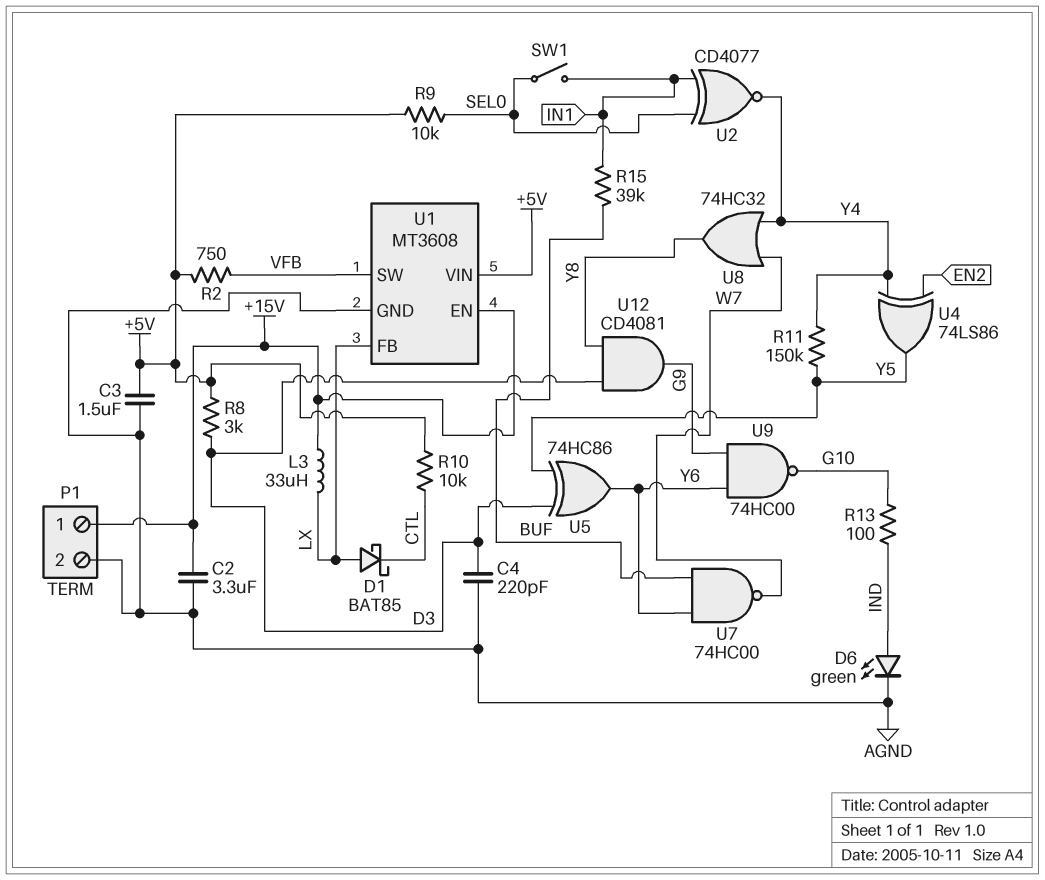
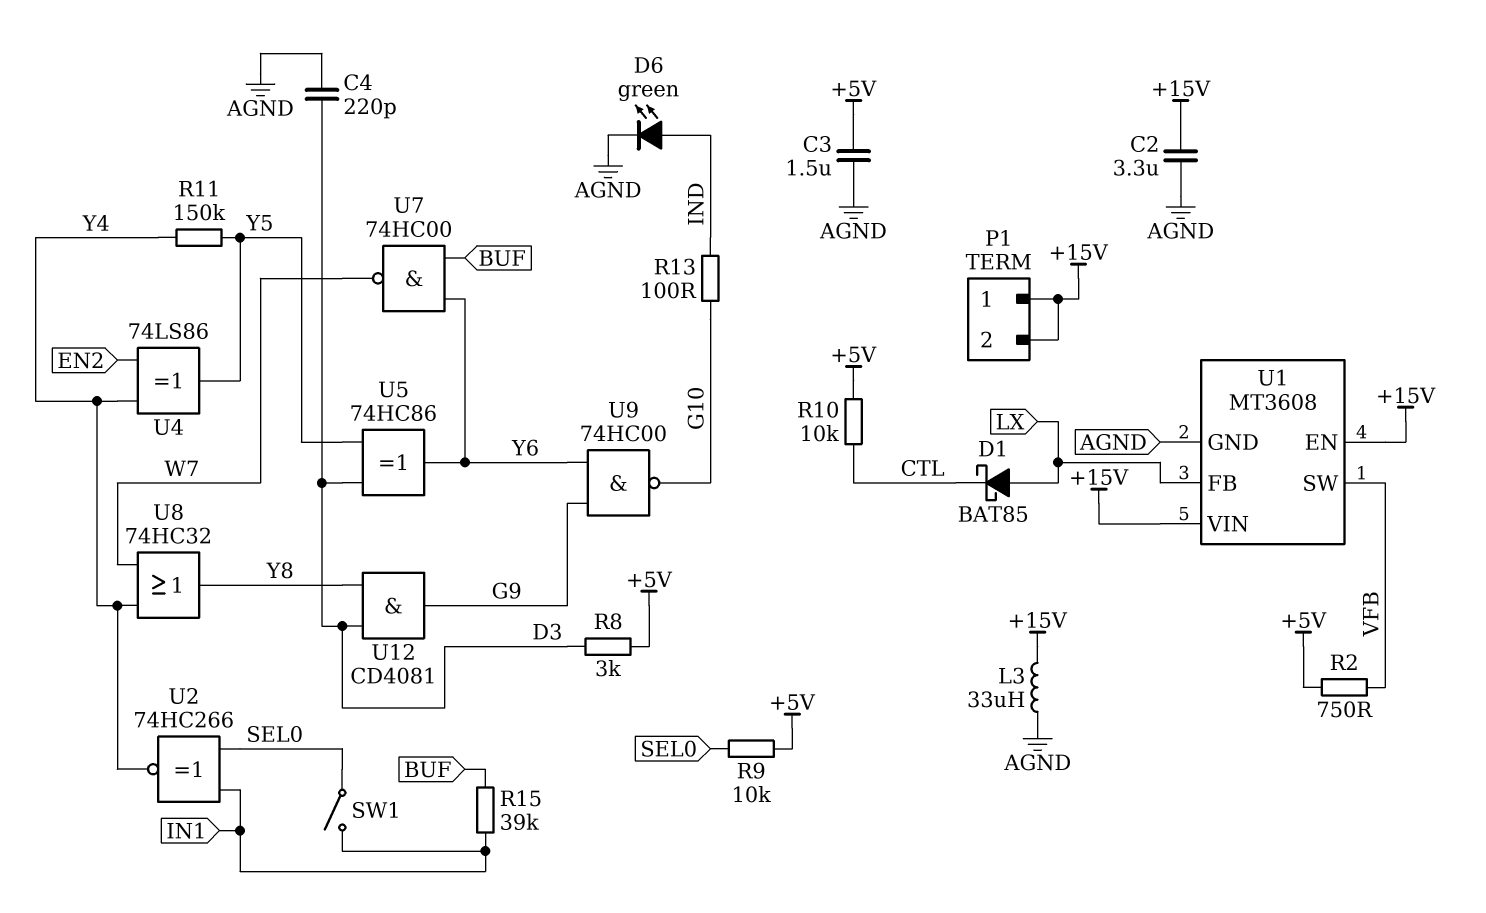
L3: 33uH (+15V, LX) -> 33uH (+15V, AGND)
P1 pin 2: AGND -> +15V
U1 pin VIN: +5V -> +15V
U2: XNOR CD4077 (in IN1, in SEL0, out Y4) -> XNOR 74HC266 (in IN1, in SEL0, out Y4)

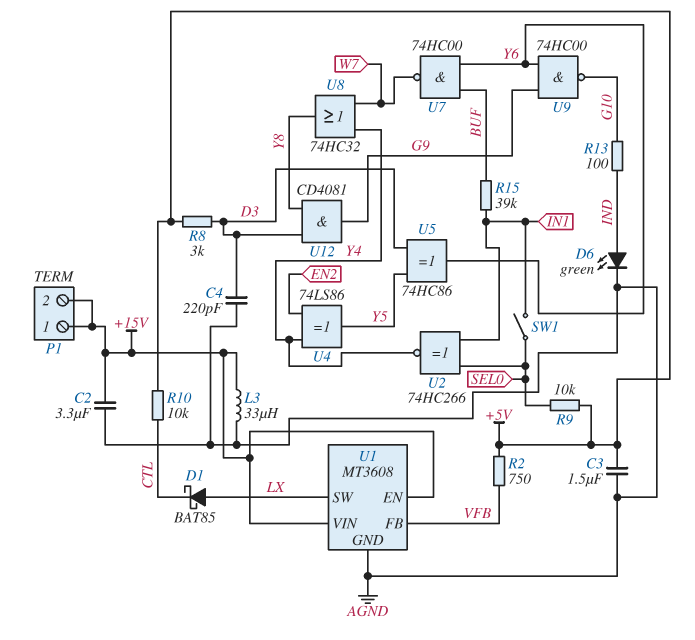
R11: 150k (Y4, Y5) -> none
U1 pin FB: LX -> VFB
U1 pin SW: VFB -> LX

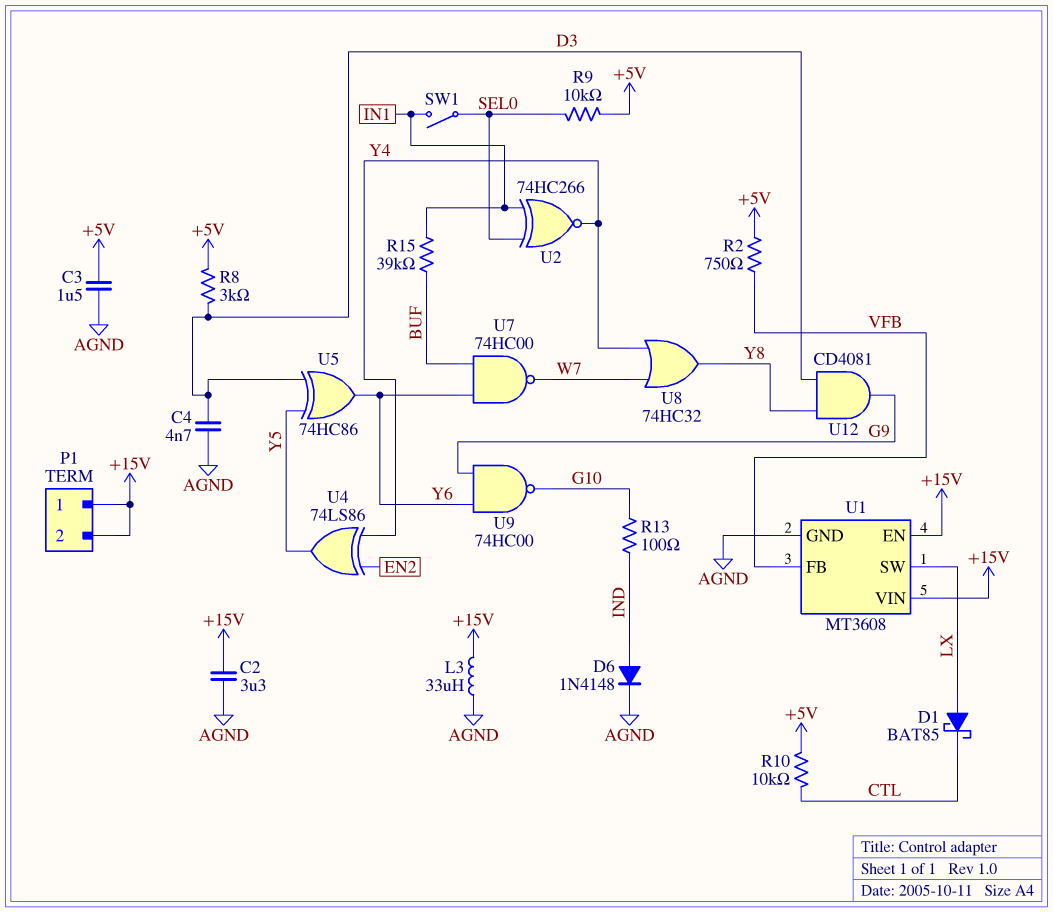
C4: 220pF (AGND, D3) -> 4.7nF (AGND, D3)
D6: LED green (A IND, K AGND) -> diode 1N4148 (A IND, K AGND)

